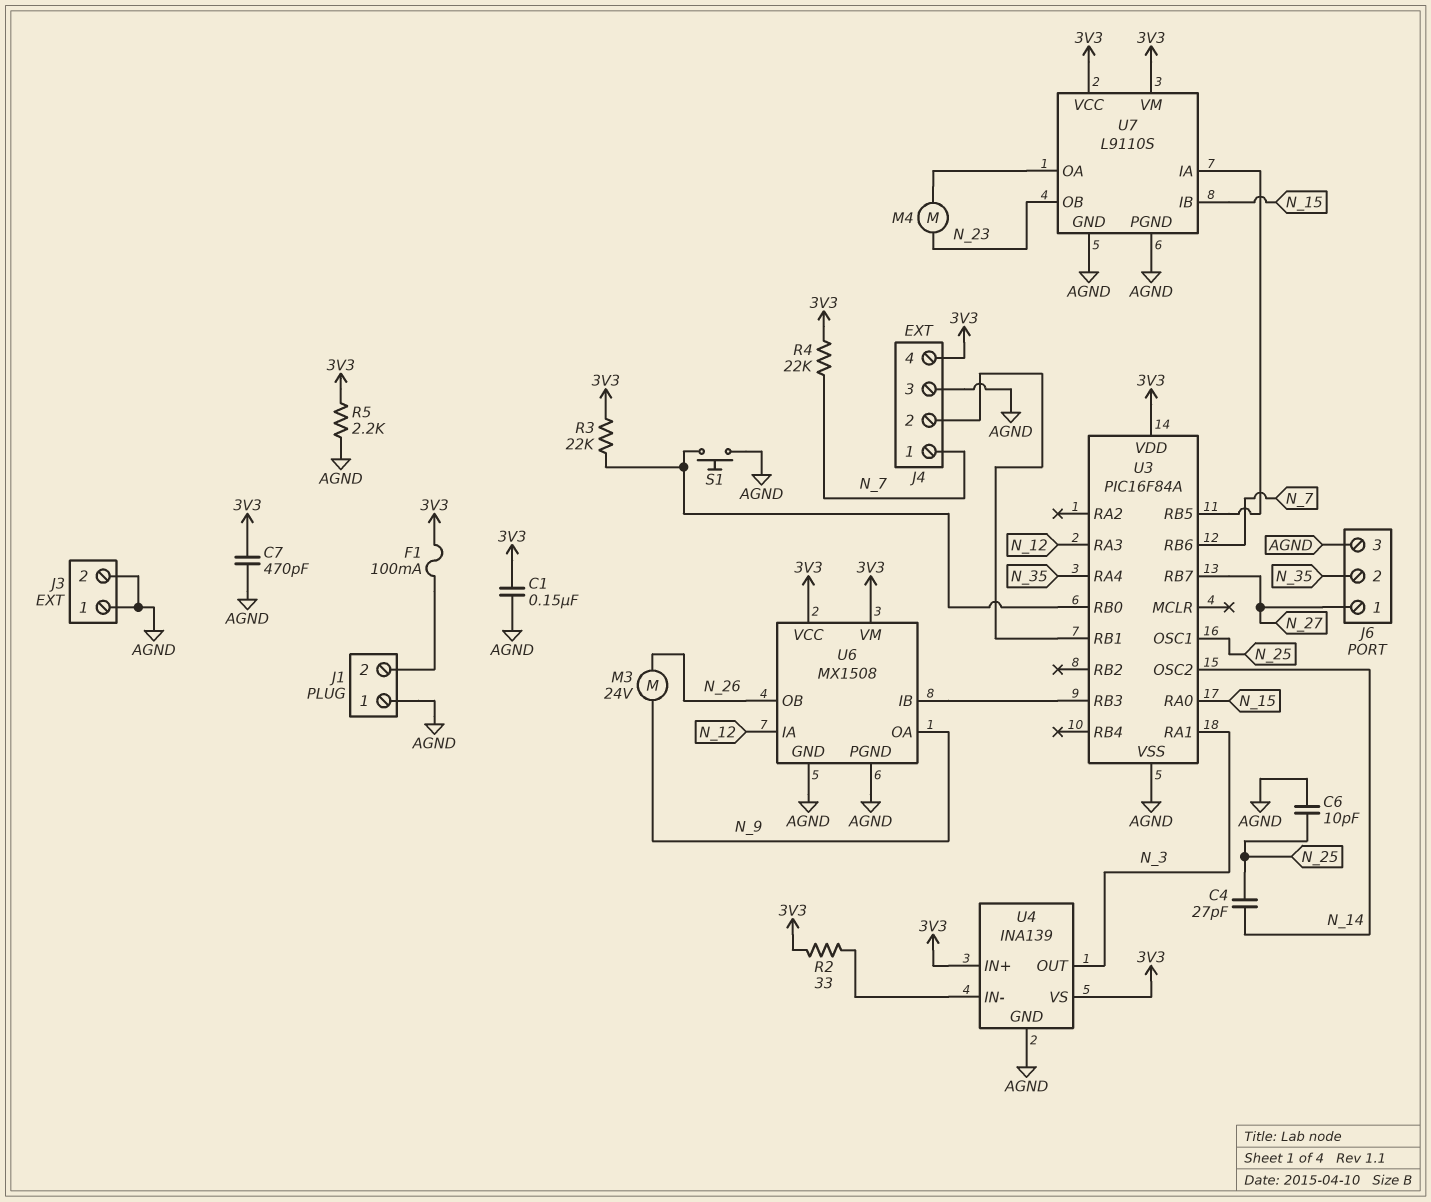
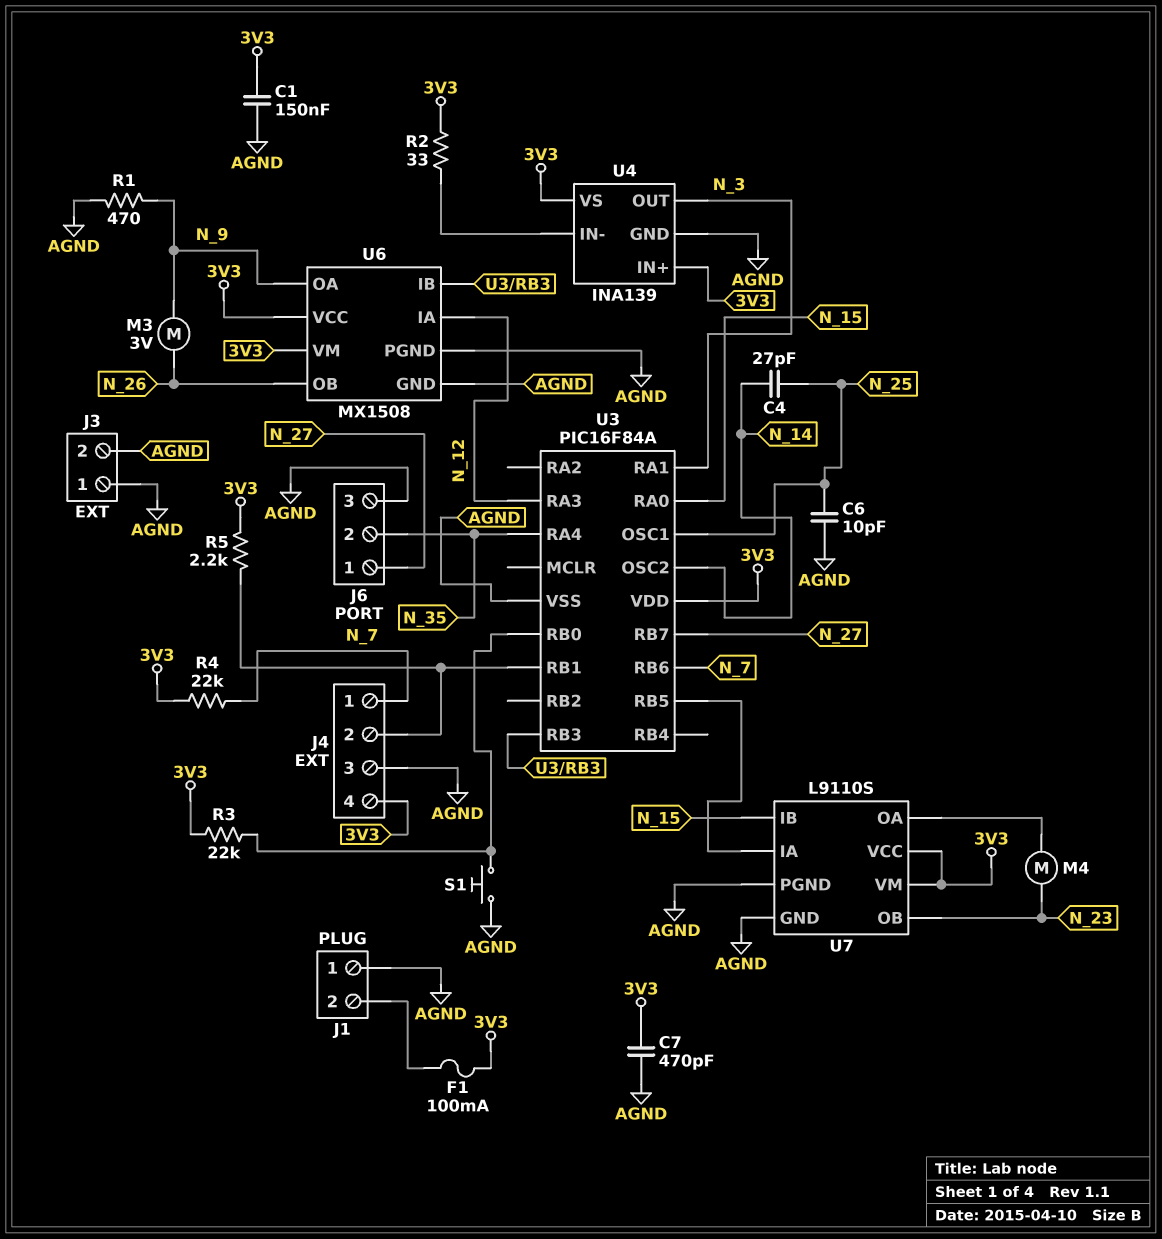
M3: motor 24V (N_9, N_26) -> motor 3V (N_9, N_26)
R1: none -> 470 (AGND, N_9)
R5: 2.2k (3V3, AGND) -> 2.2k (3V3, J4/2)

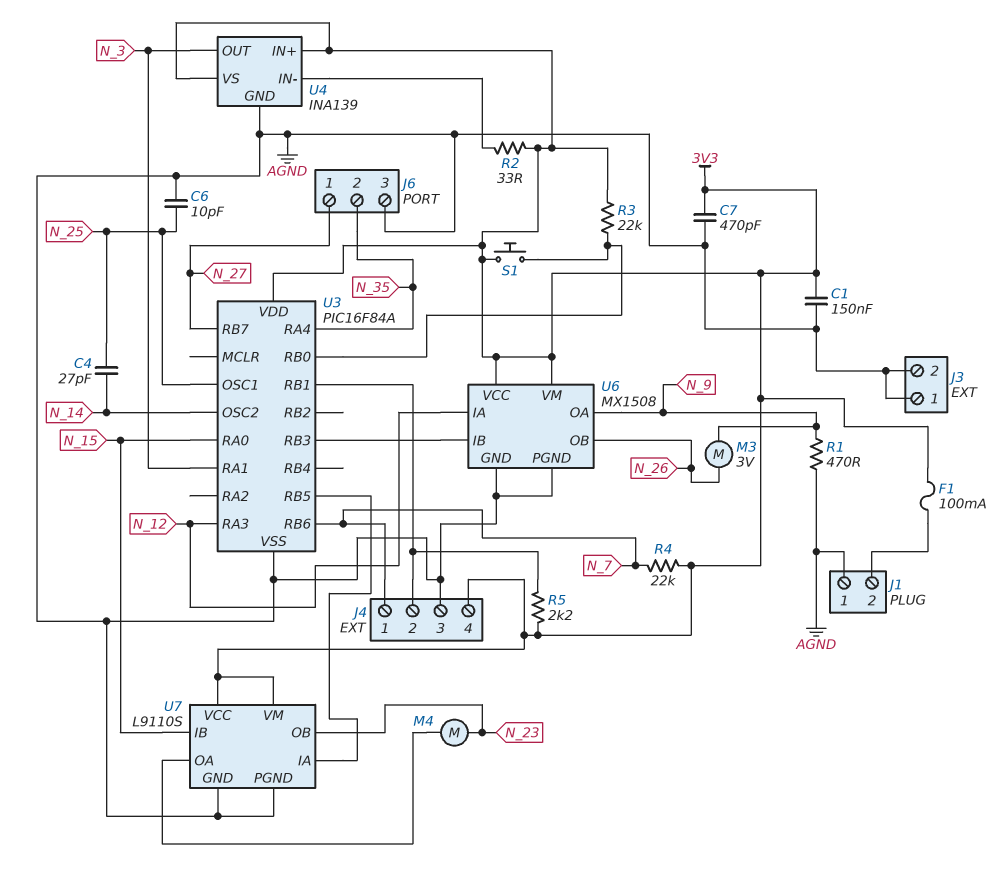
S1: button (AGND, U3/RB0) -> button (3V3, U3/RB0)

